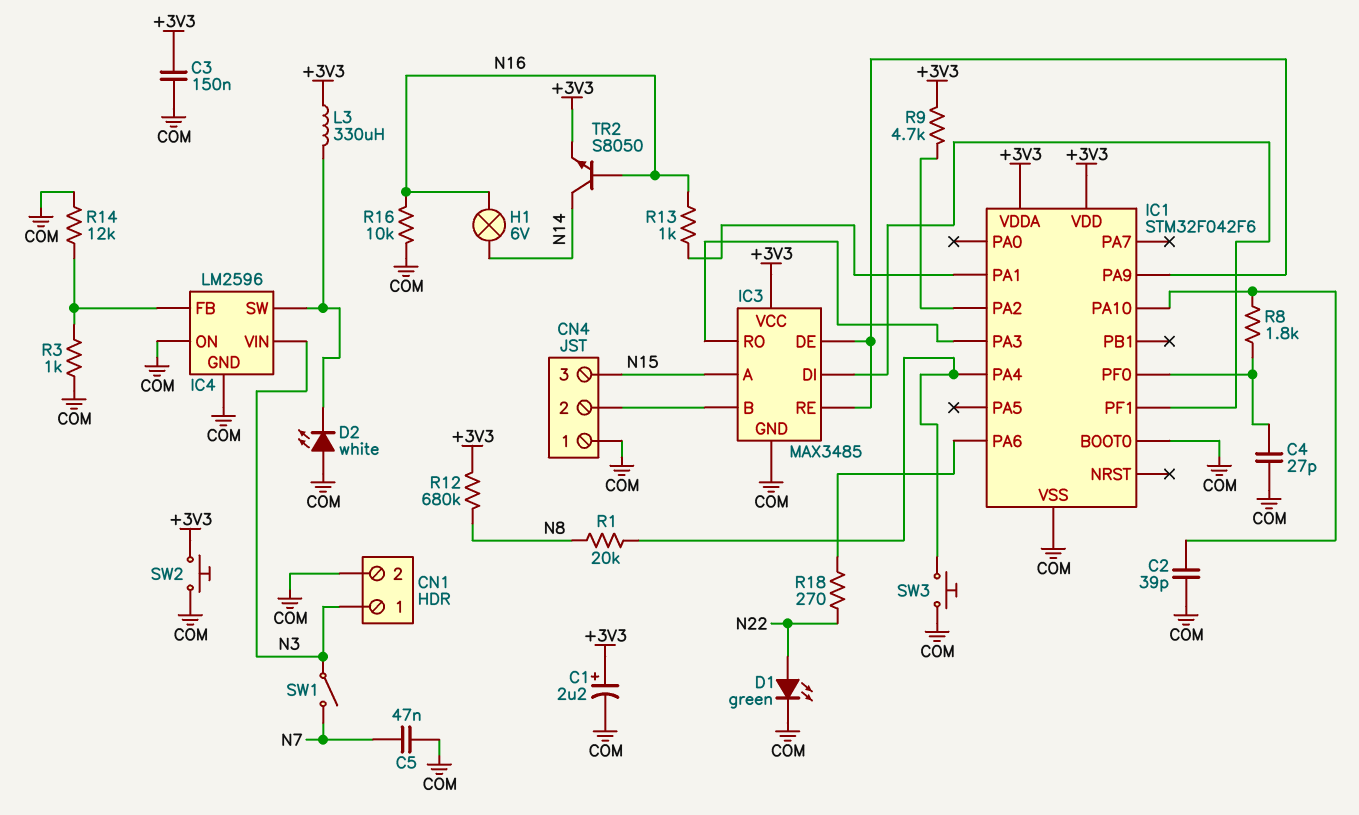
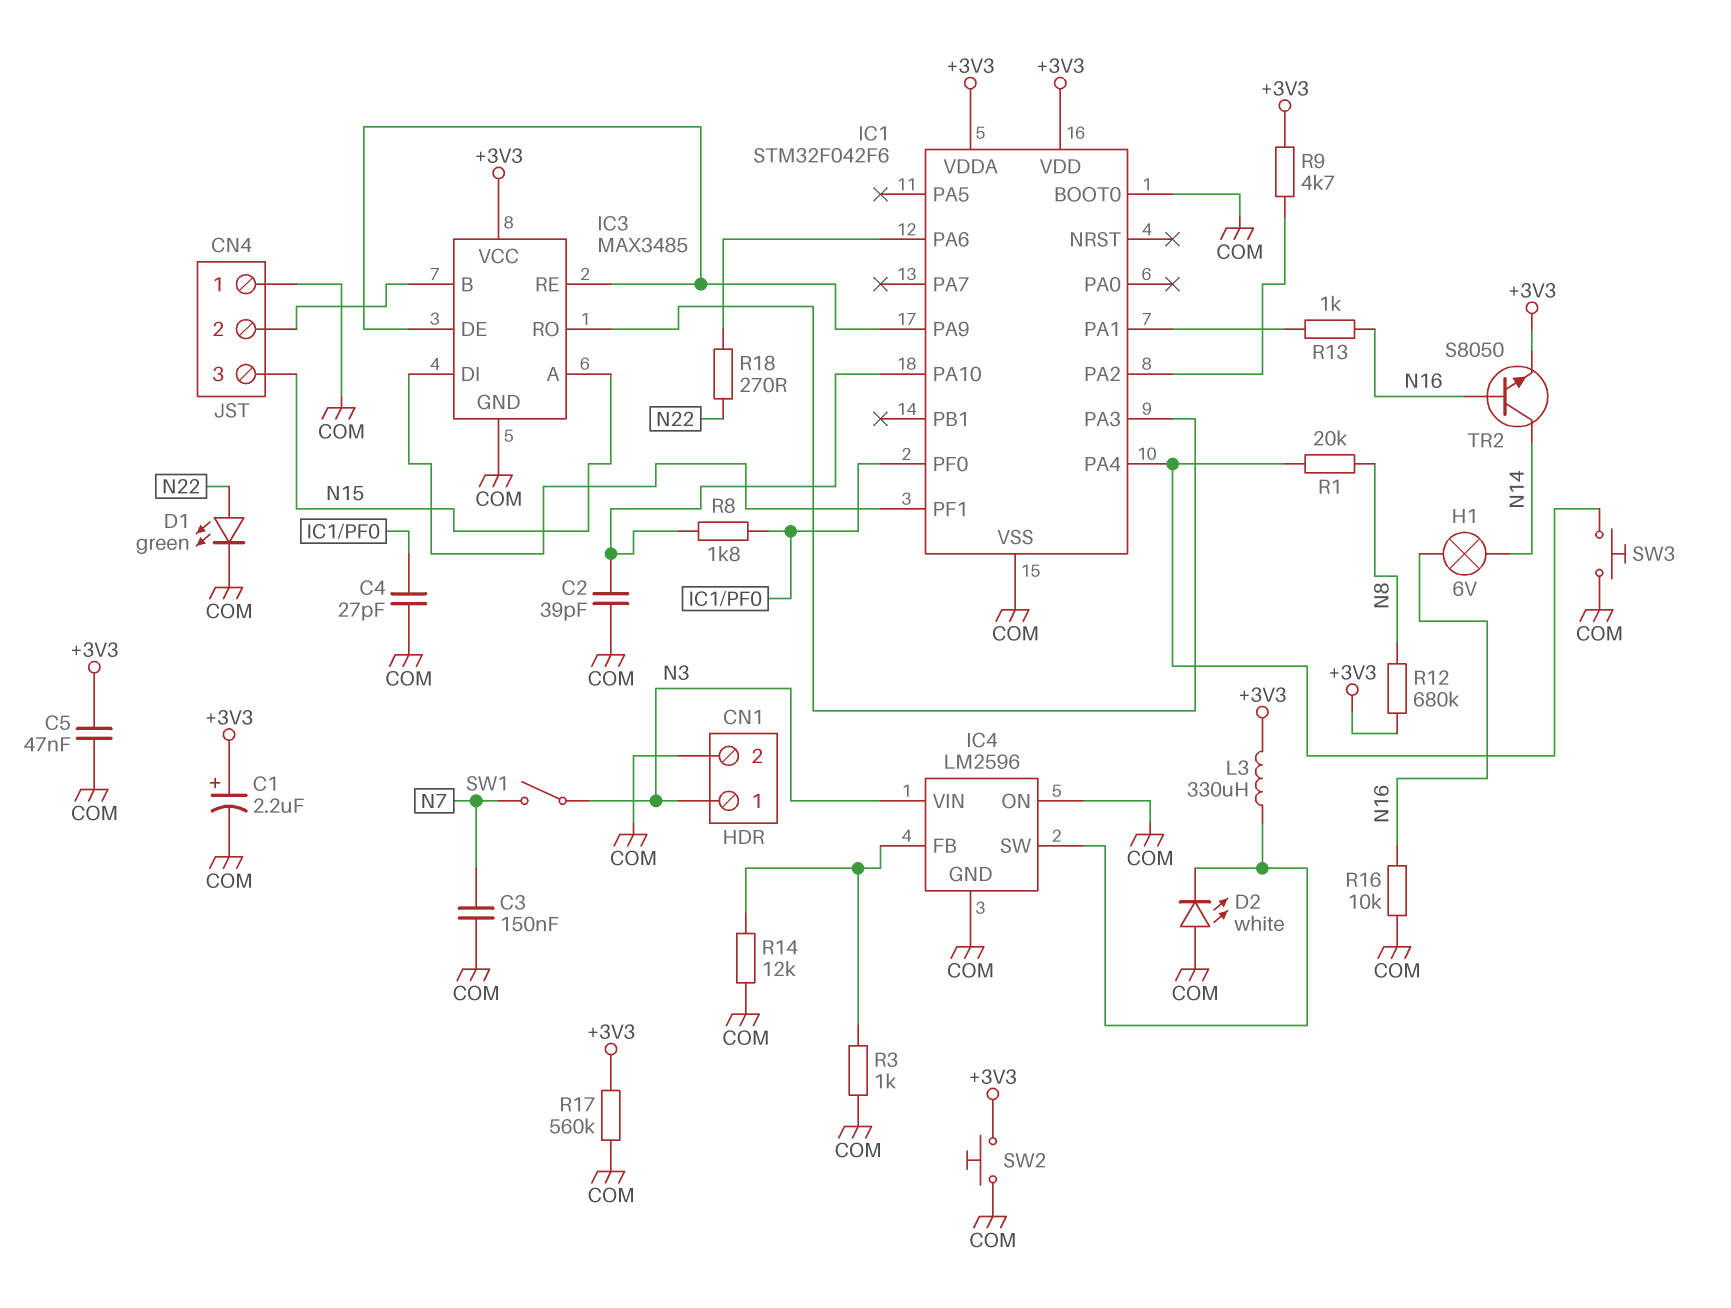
C3: 150nF (+3V3, COM) -> 150nF (COM, N7)
C5: 47nF (COM, N7) -> 47nF (+3V3, COM)
R17: none -> 560k (+3V3, COM)

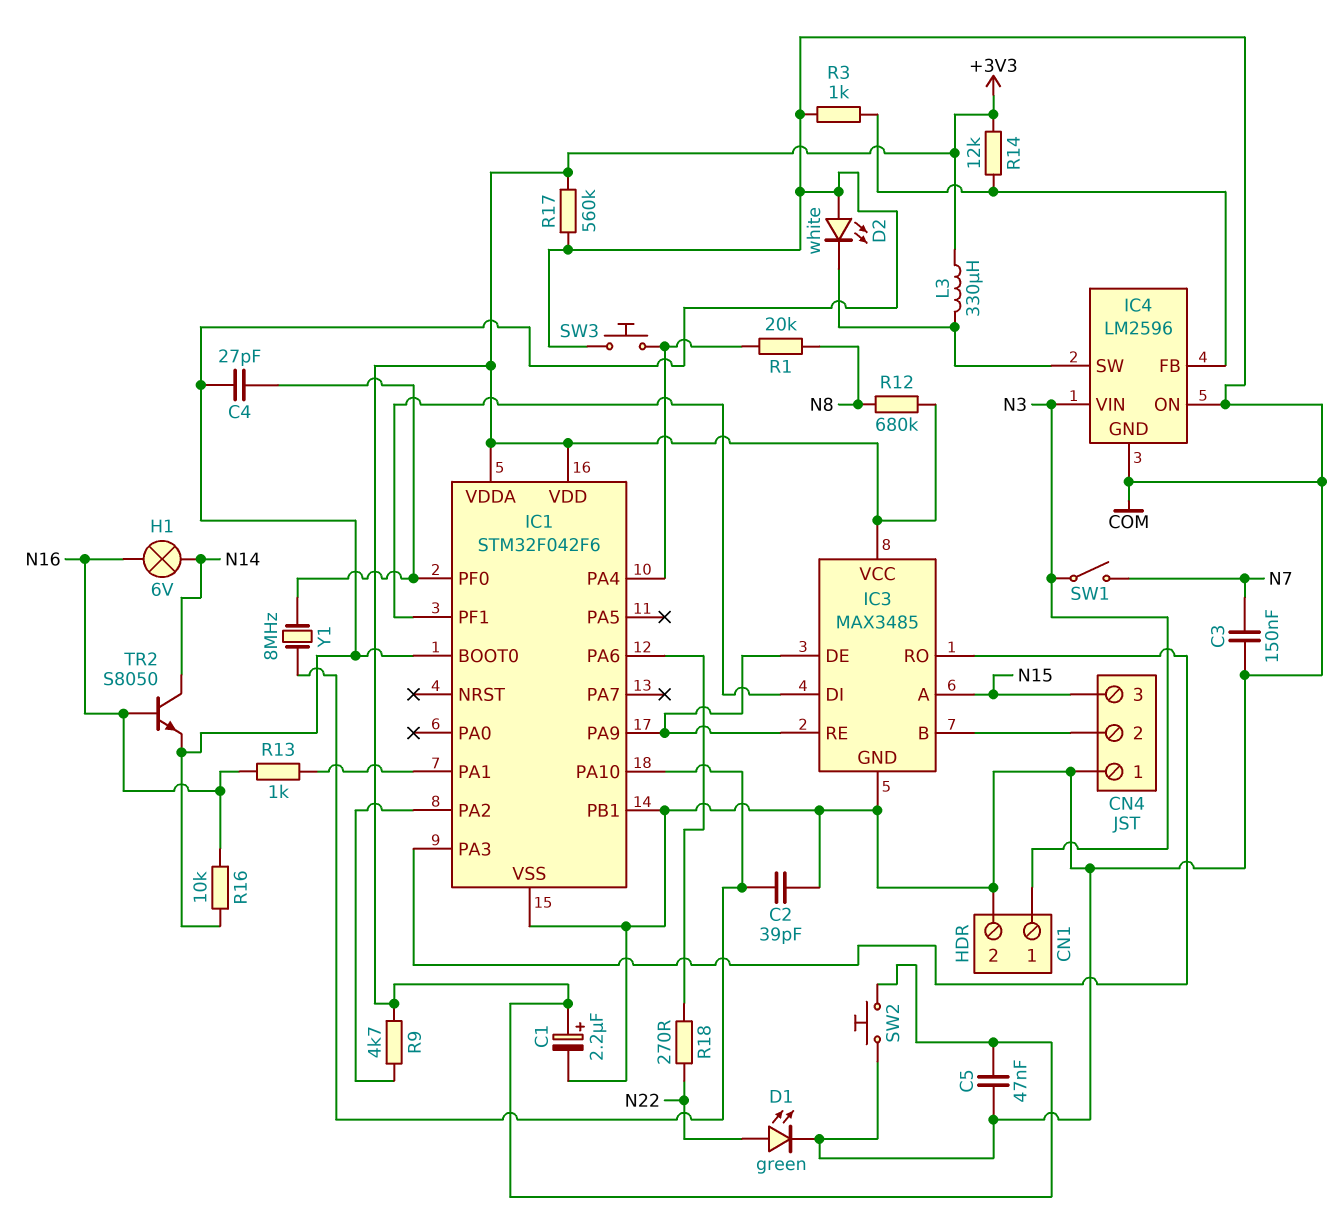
IC1 pin PB1: none -> COM
R8: 1.8k (IC1/PA10, IC1/PF0) -> none
R14: 12k (COM, IC4/FB) -> 12k (+3V3, IC4/FB)
TR2: NPN S8050 (B N16, C N14, E +3V3) -> NPN S8050 (B N16, C N14, E COM)
Y1: none -> 8MHz (IC1/PA10, IC1/PF0)

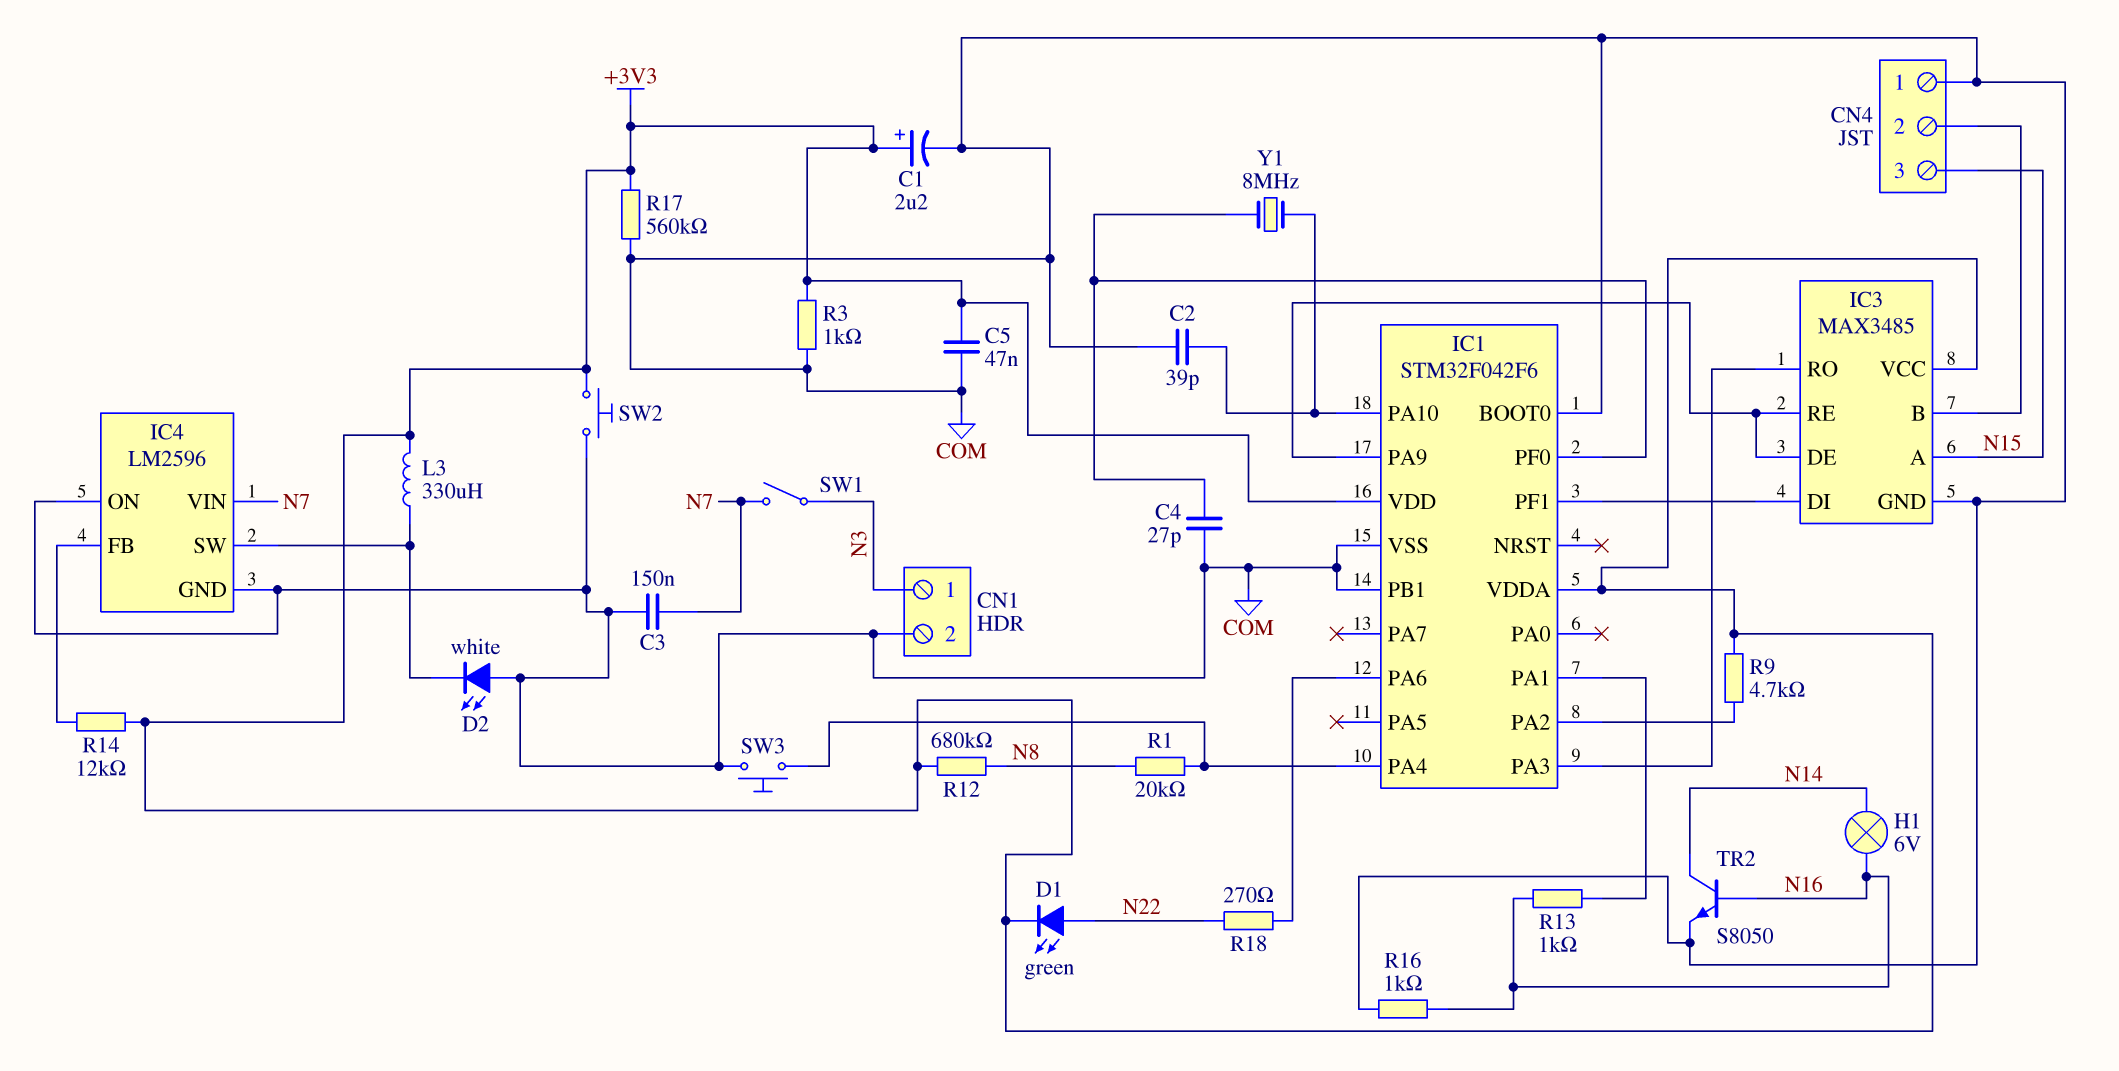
D1: LED green (A N22, K COM) -> LED green (A N22, K +3V3)
IC4 pin VIN: N3 -> N7
R3: 1k (COM, IC4/FB) -> 1k (+3V3, COM)
R16: 10k (COM, N16) -> 1k (COM, N16)

